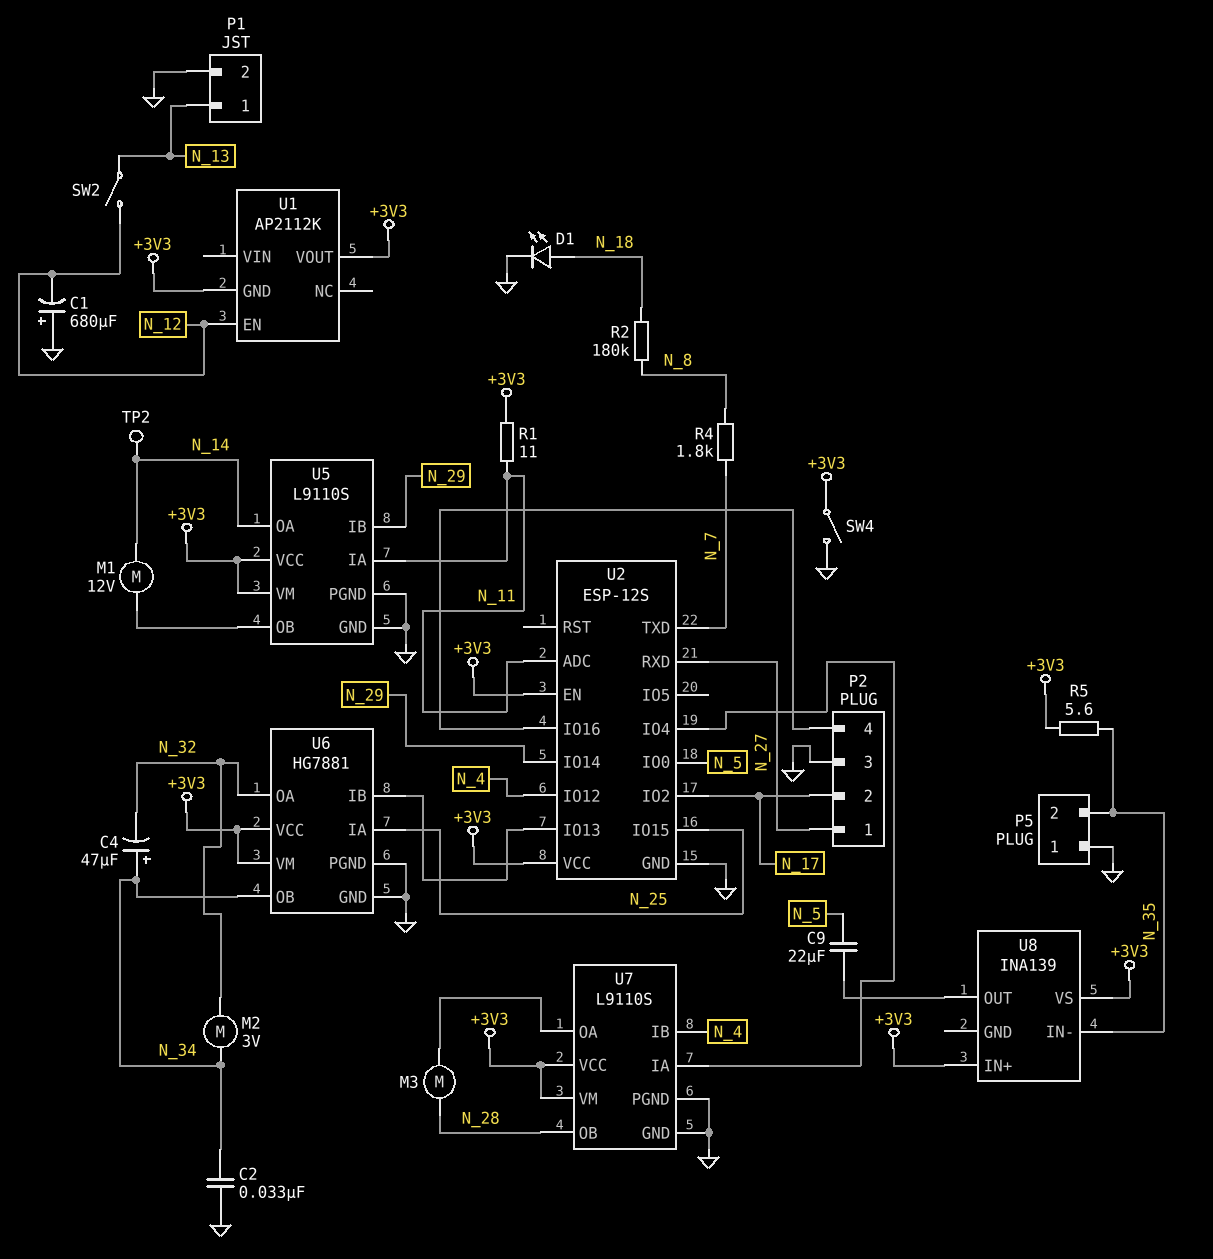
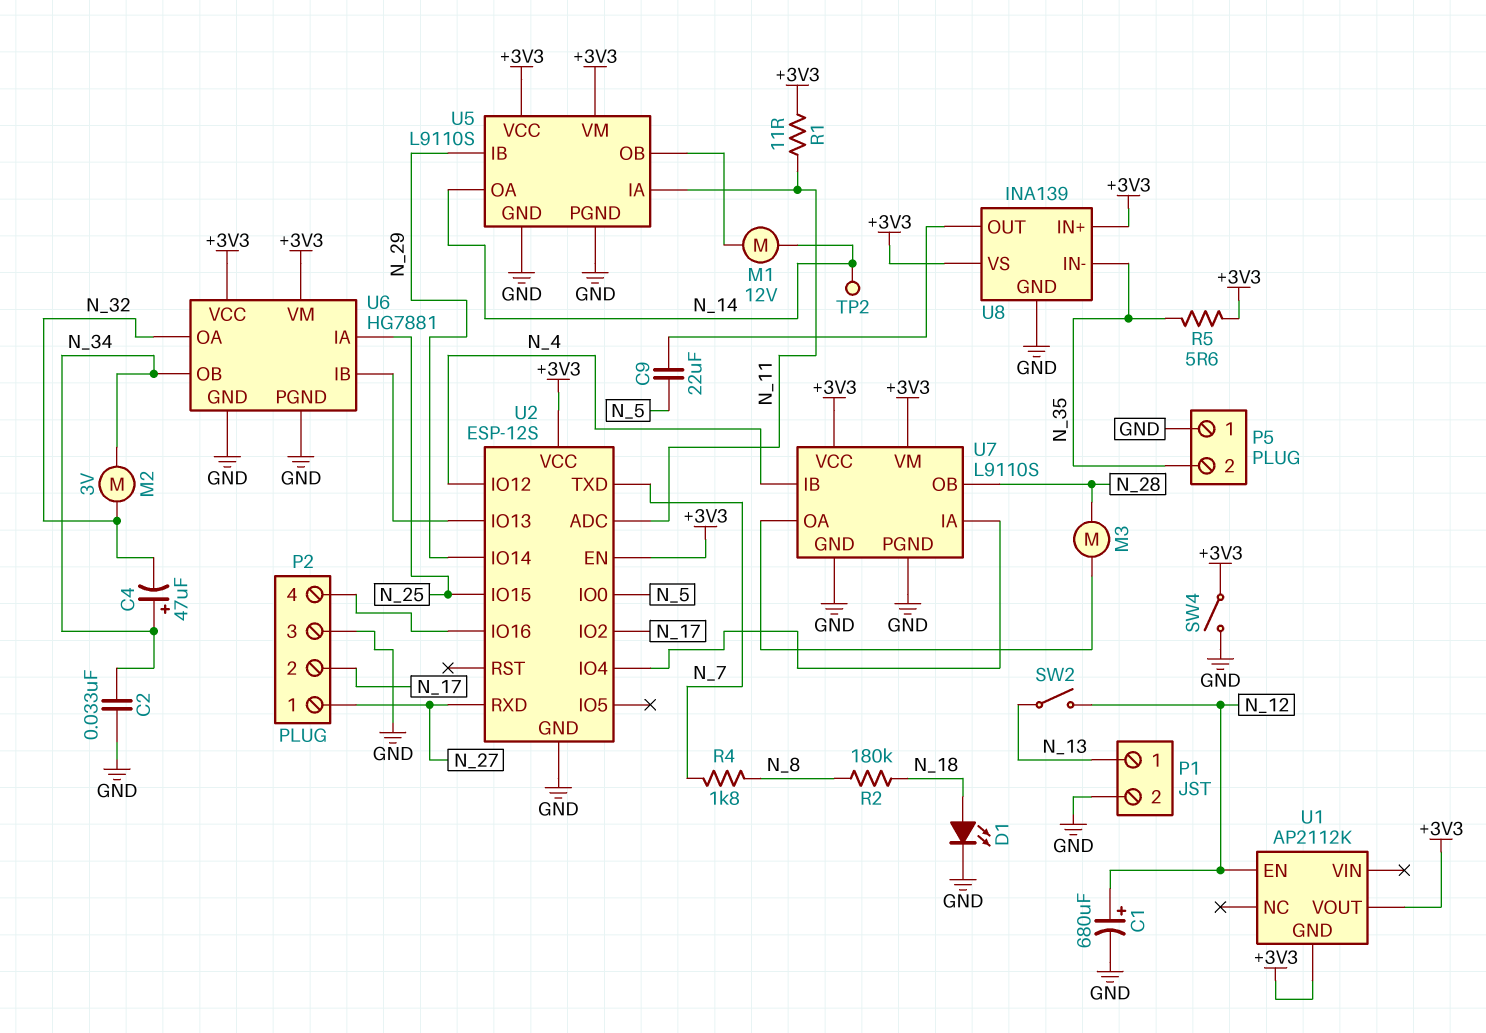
C1: 680uF (plus GND, minus N_12) -> 680uF (plus N_12, minus GND)
U8 pin GND: none -> GND

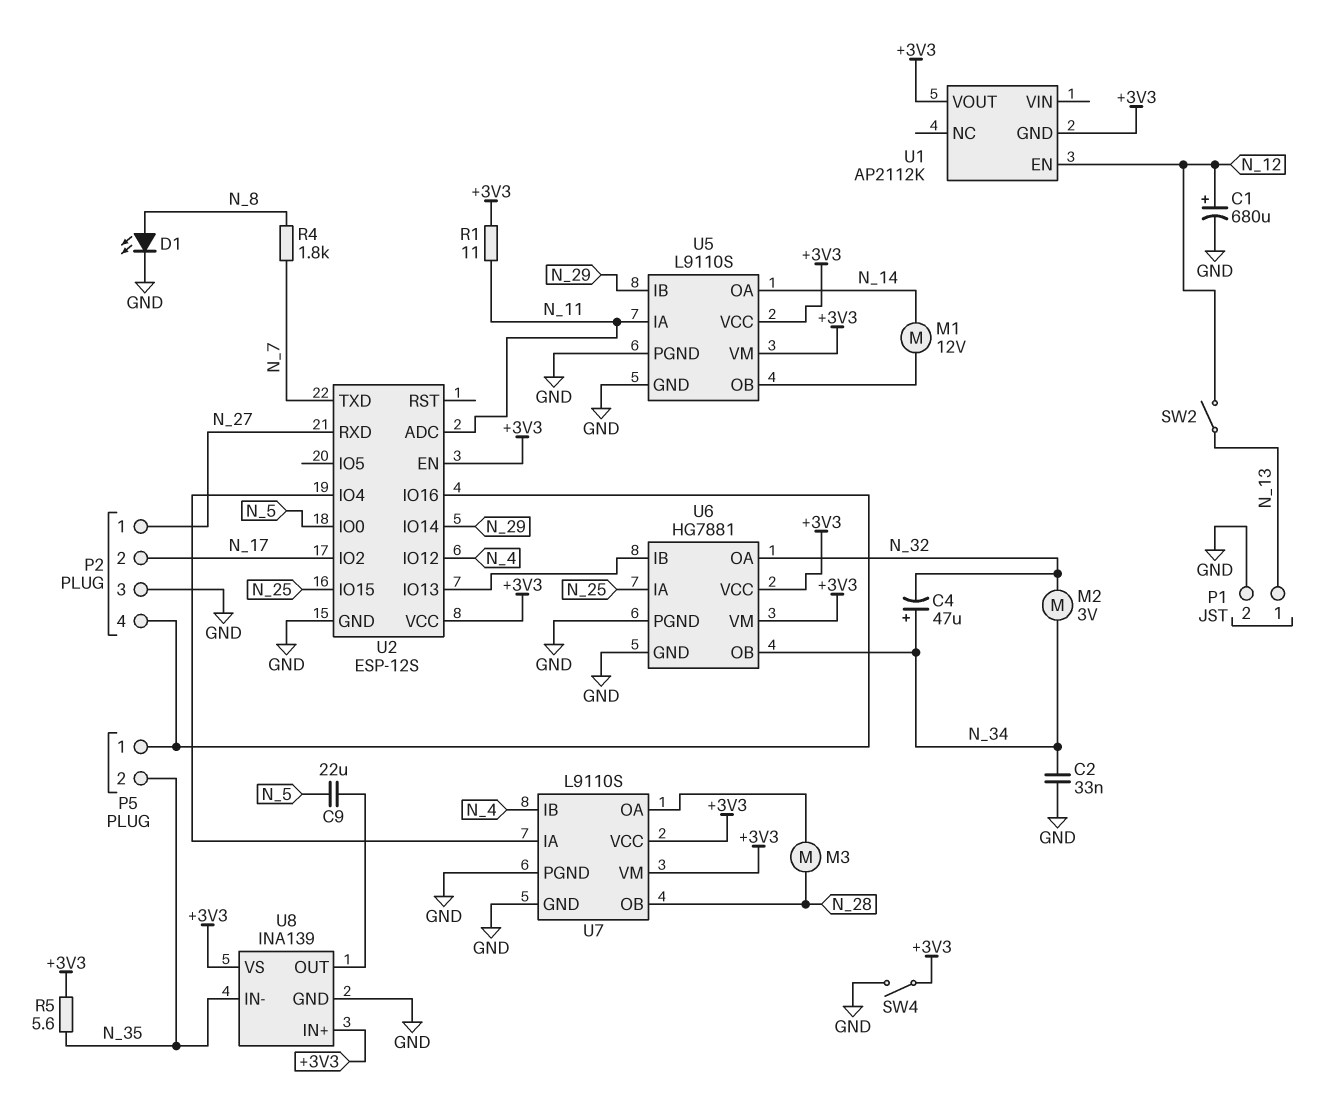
D1: LED (A N_18, K GND) -> LED (A N_8, K GND)
P5 pin 1: GND -> P2/4
R2: 180k (N_8, N_18) -> none
TP2: test point (N_14) -> none

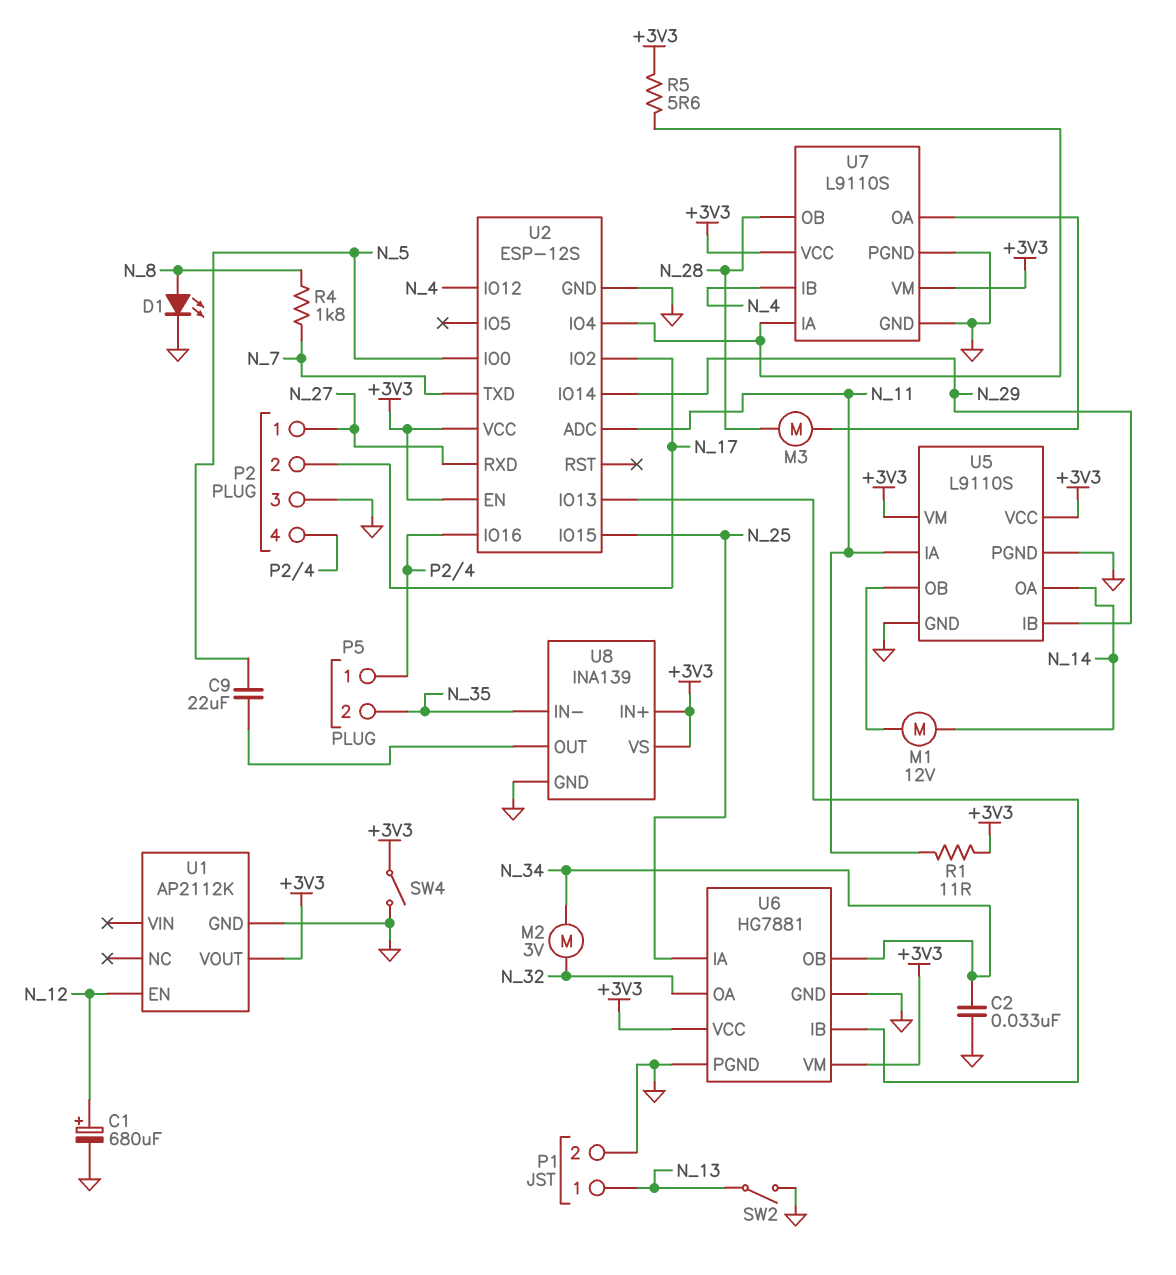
C4: 47uF (plus N_34, minus N_32) -> none
R5: 5.6 (+3V3, N_35) -> 5.6 (+3V3, U2/IO4)
SW2: switch (N_12, N_13) -> switch (GND, N_13)
U1 pin GND: +3V3 -> GND

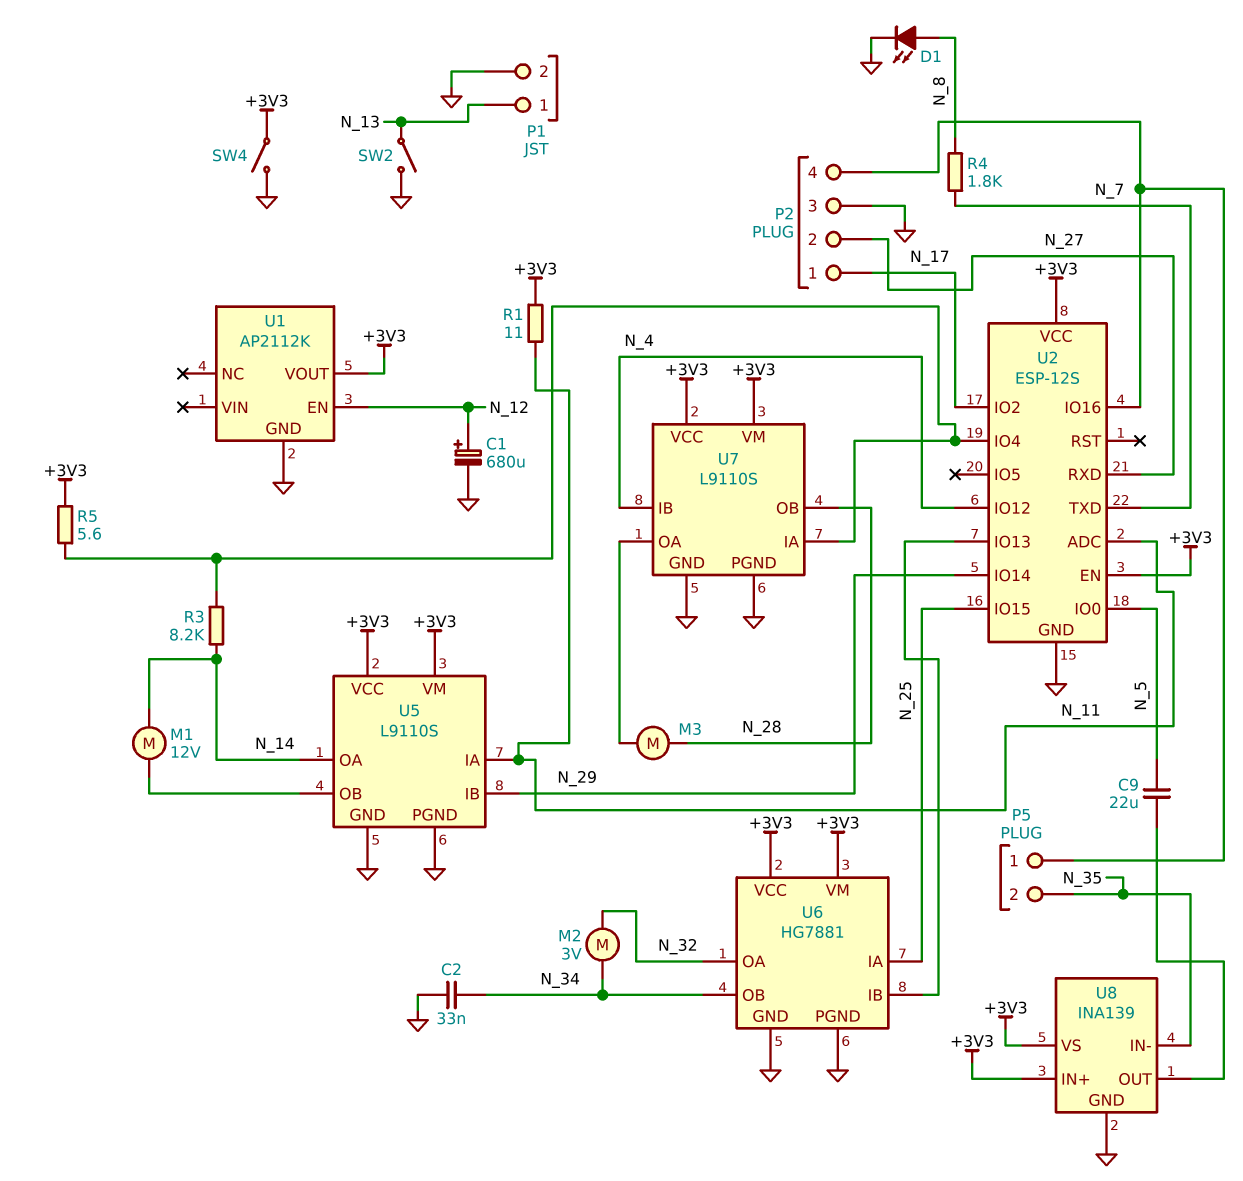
P2 pin 1: N_27 -> N_17
P2 pin 2: N_17 -> N_27
R3: none -> 8.2k (N_14, U2/IO4)

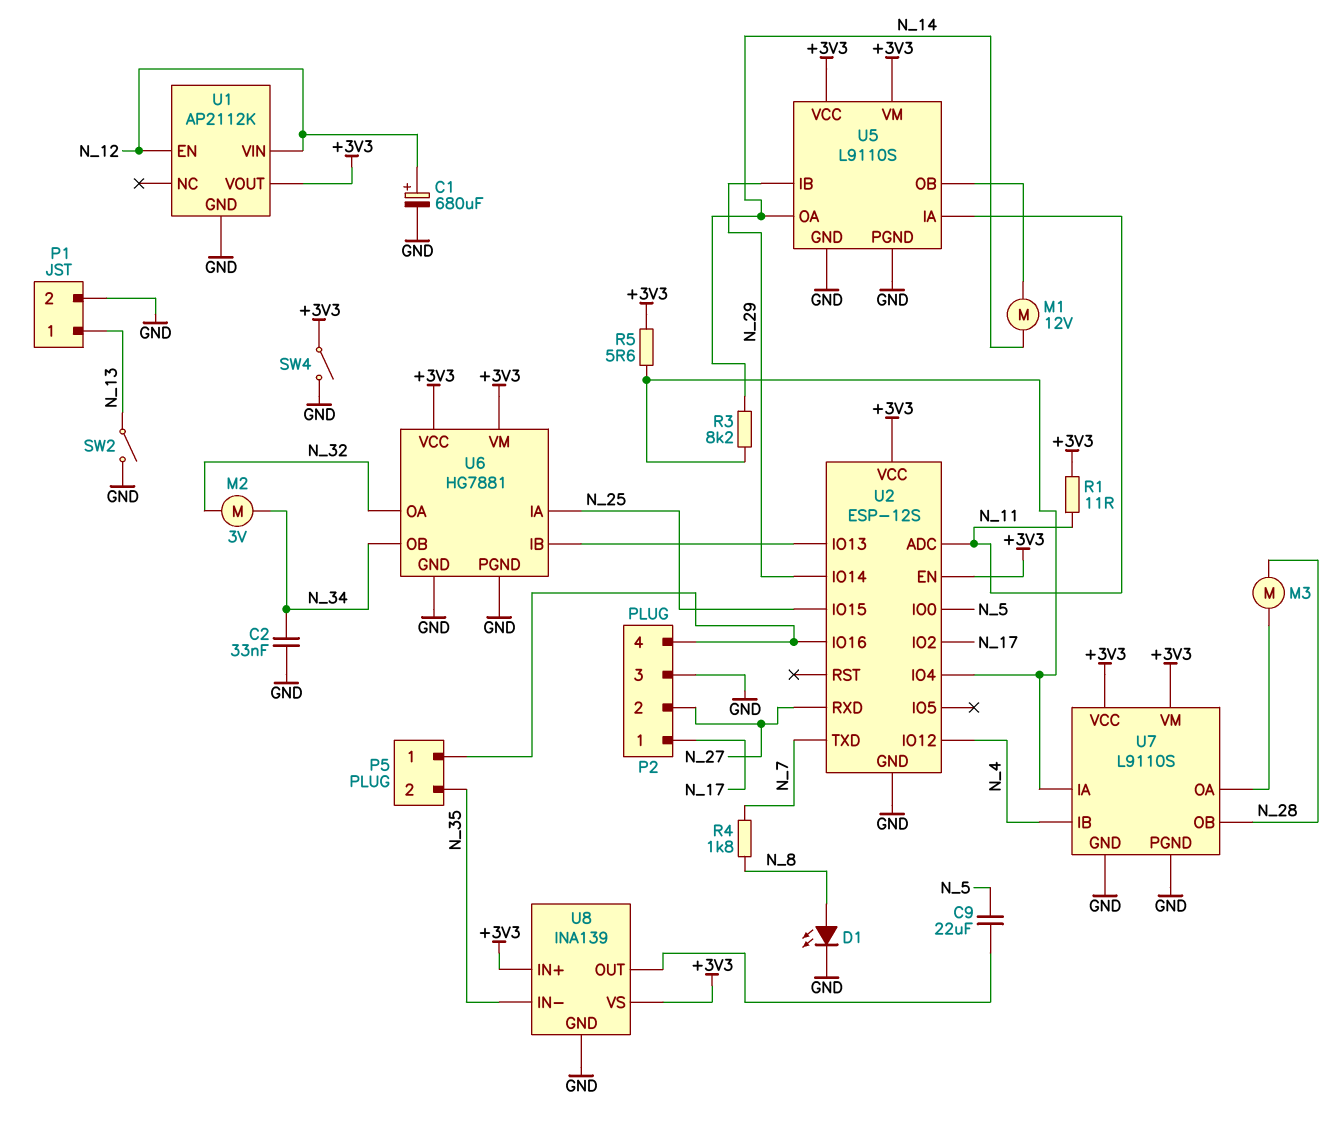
U1 pin VIN: none -> N_12

